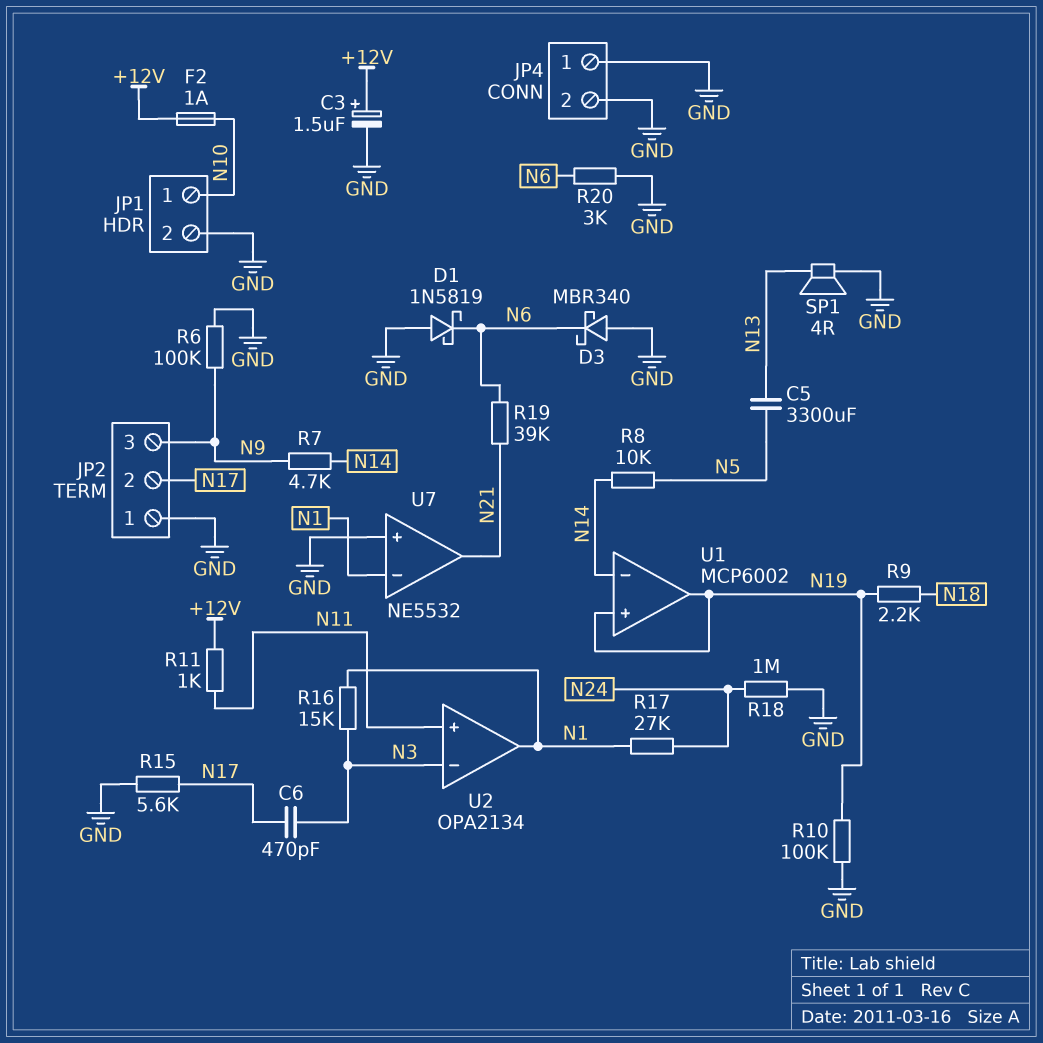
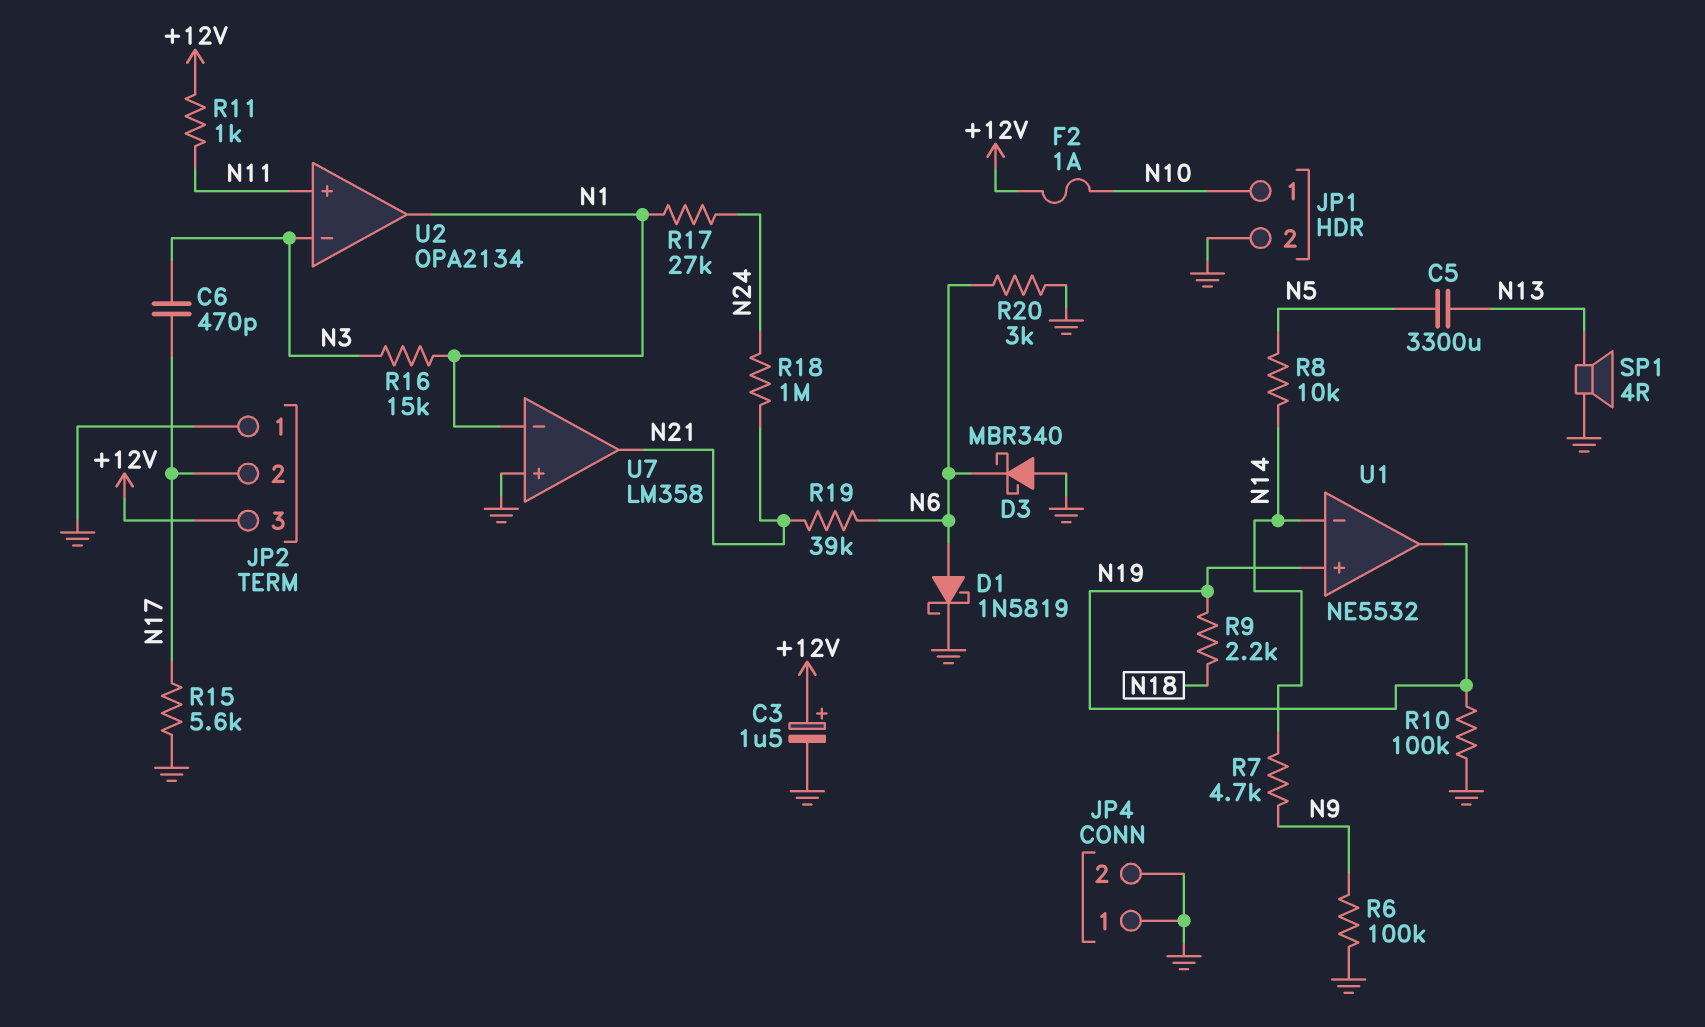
D1: schottky 1N5819 (A GND, K N6) -> schottky 1N5819 (A N6, K GND)
JP2 pin 3: N9 -> +12V
R18: 1M (GND, N24) -> 1M (N21, N24)
U1: MCP6002 -> NE5532
U7: NE5532 -> LM358

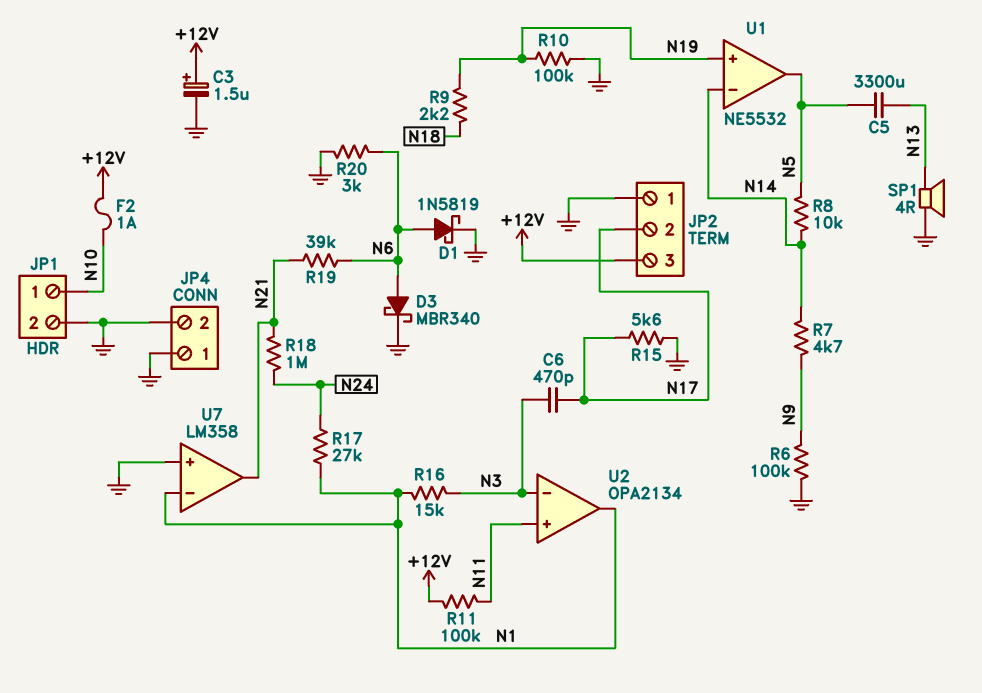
D3: schottky MBR340 (A GND, K N6) -> schottky MBR340 (A N6, K GND)
R11: 1k (+12V, N11) -> 100k (+12V, N11)
U1 pin out: N19 -> N5

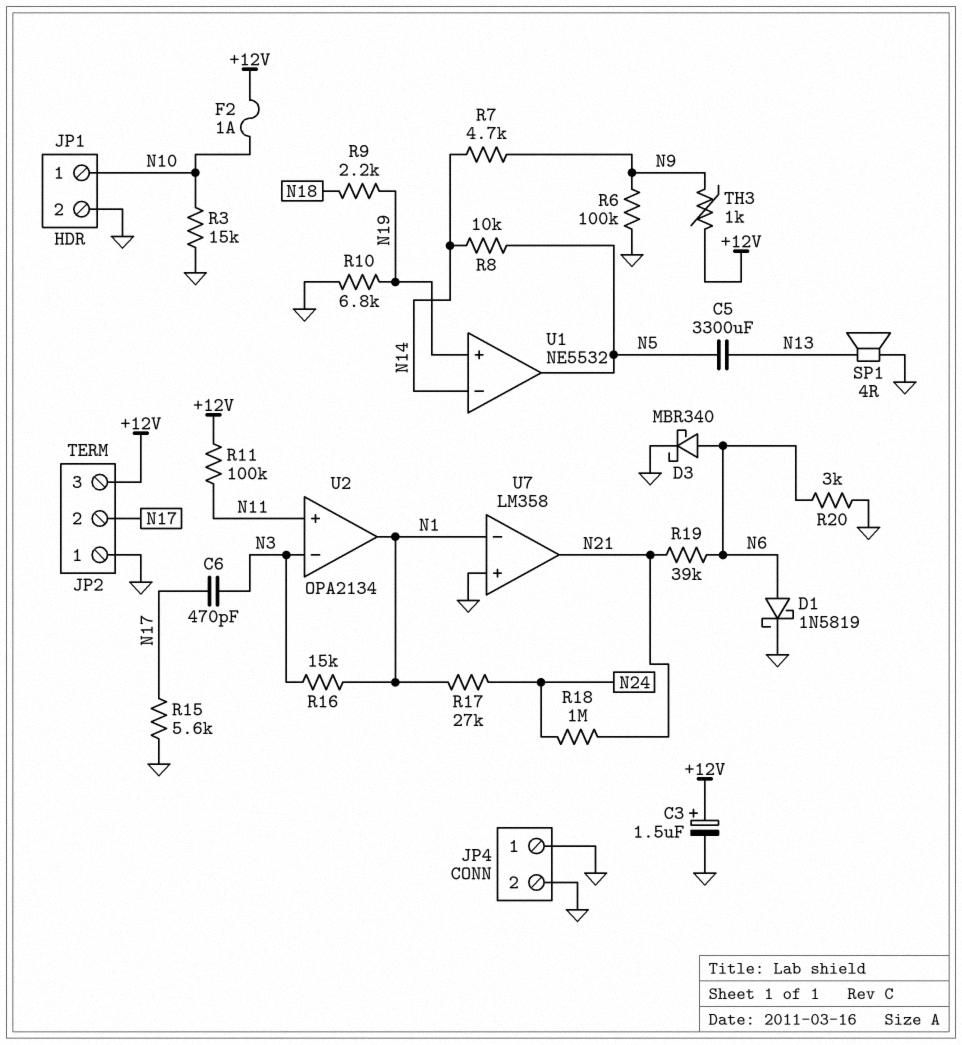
R3: none -> 15k (GND, N10)
R10: 100k (GND, N19) -> 6.8k (GND, N19)
TH3: none -> 1k (+12V, N9)

